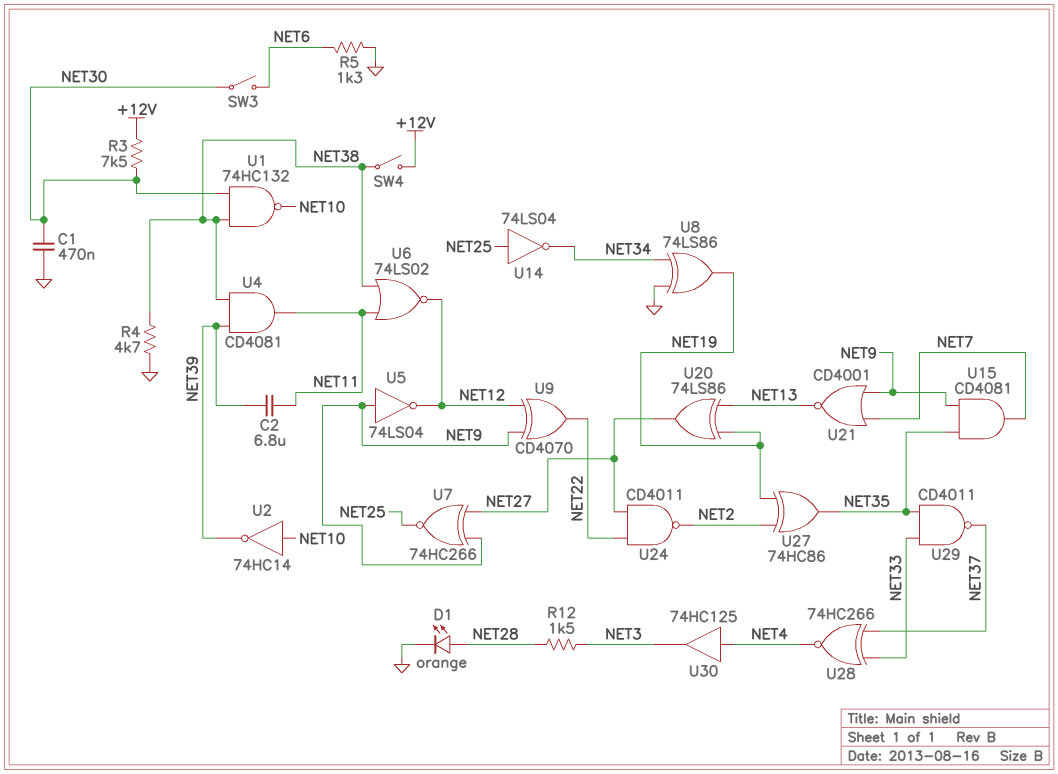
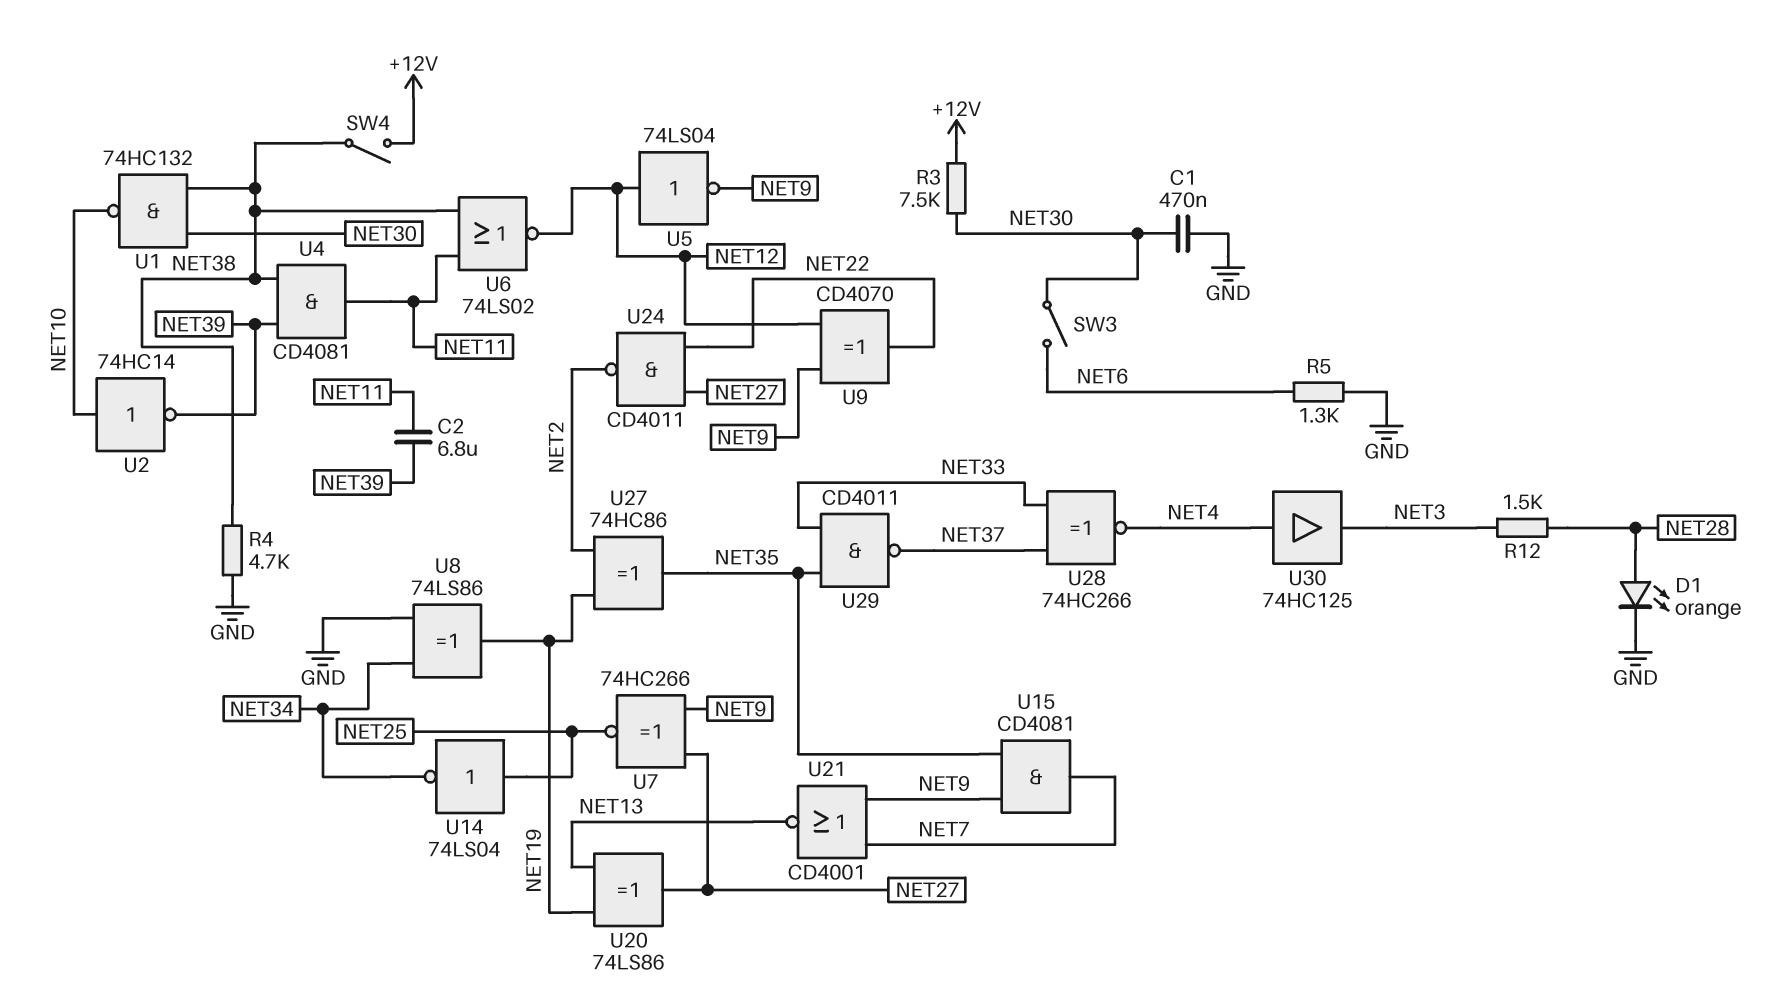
U5: NOT 74LS04 (in NET9, out NET12) -> NOT 74LS04 (in NET12, out NET9)

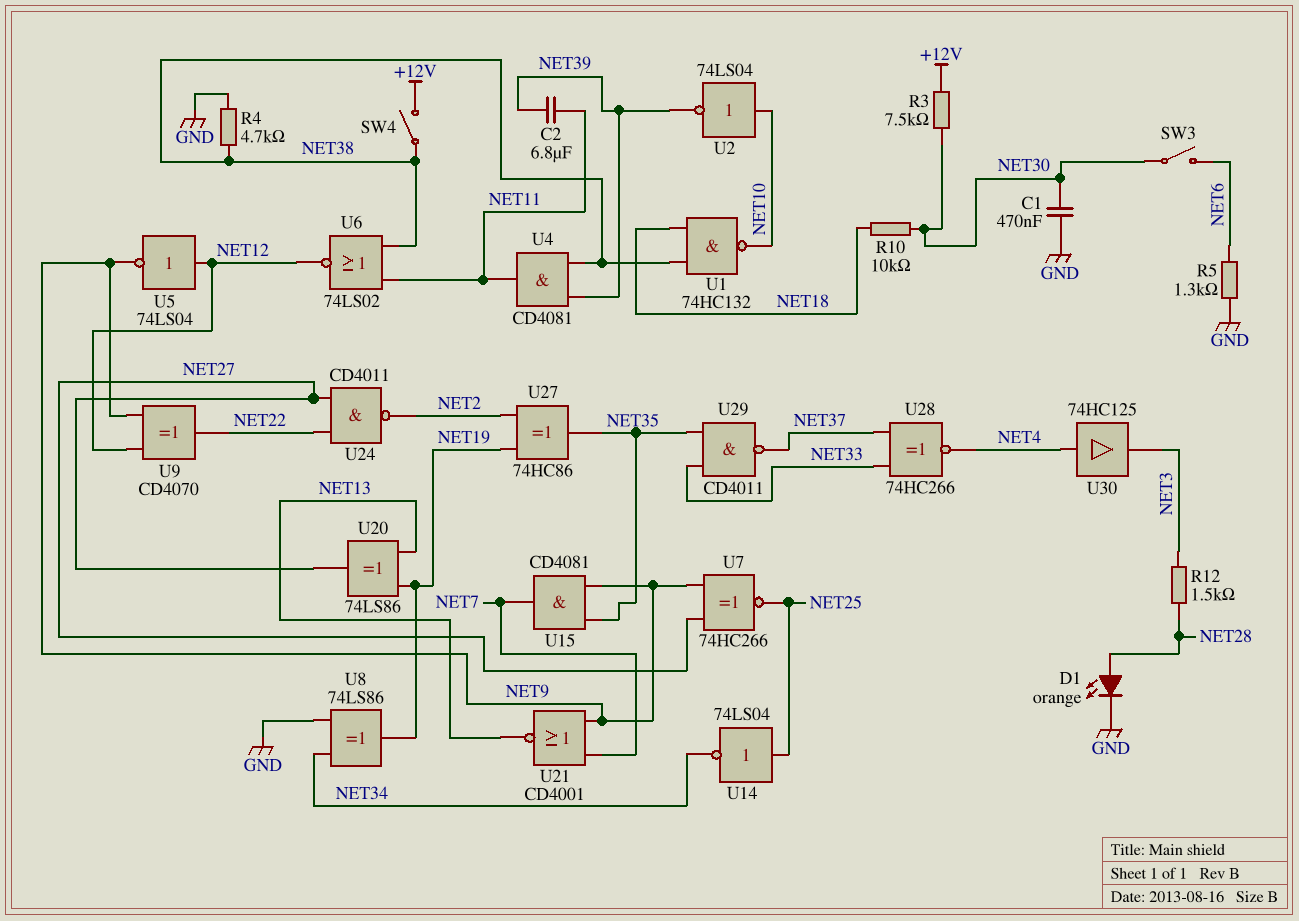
R10: none -> 10k (NET18, NET30)
U1: NAND 74HC132 (in NET30, in NET38, out NET10) -> NAND 74HC132 (in NET18, in NET38, out NET10)
U2: NOT 74HC14 (in NET10, out NET39) -> NOT 74LS04 (in NET10, out NET39)

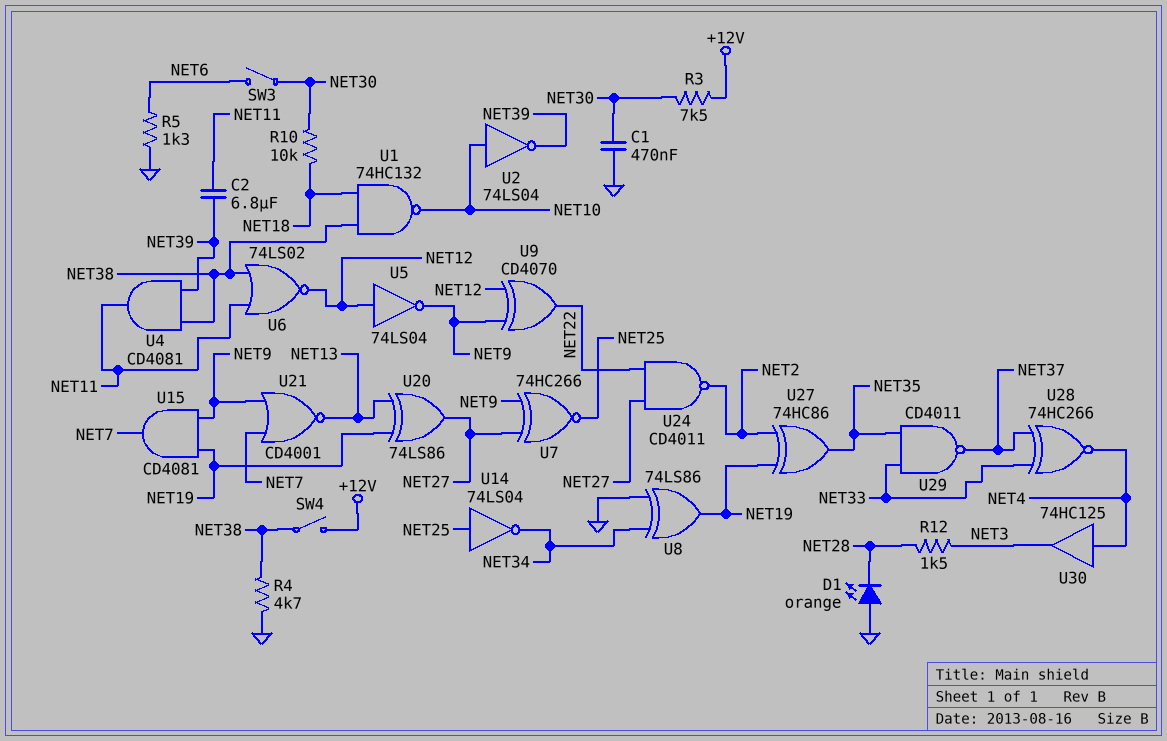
D1: LED orange (A NET28, K GND) -> LED orange (A GND, K NET28)
U15: AND CD4081 (in NET9, in NET35, out NET7) -> AND CD4081 (in NET9, in NET19, out NET7)

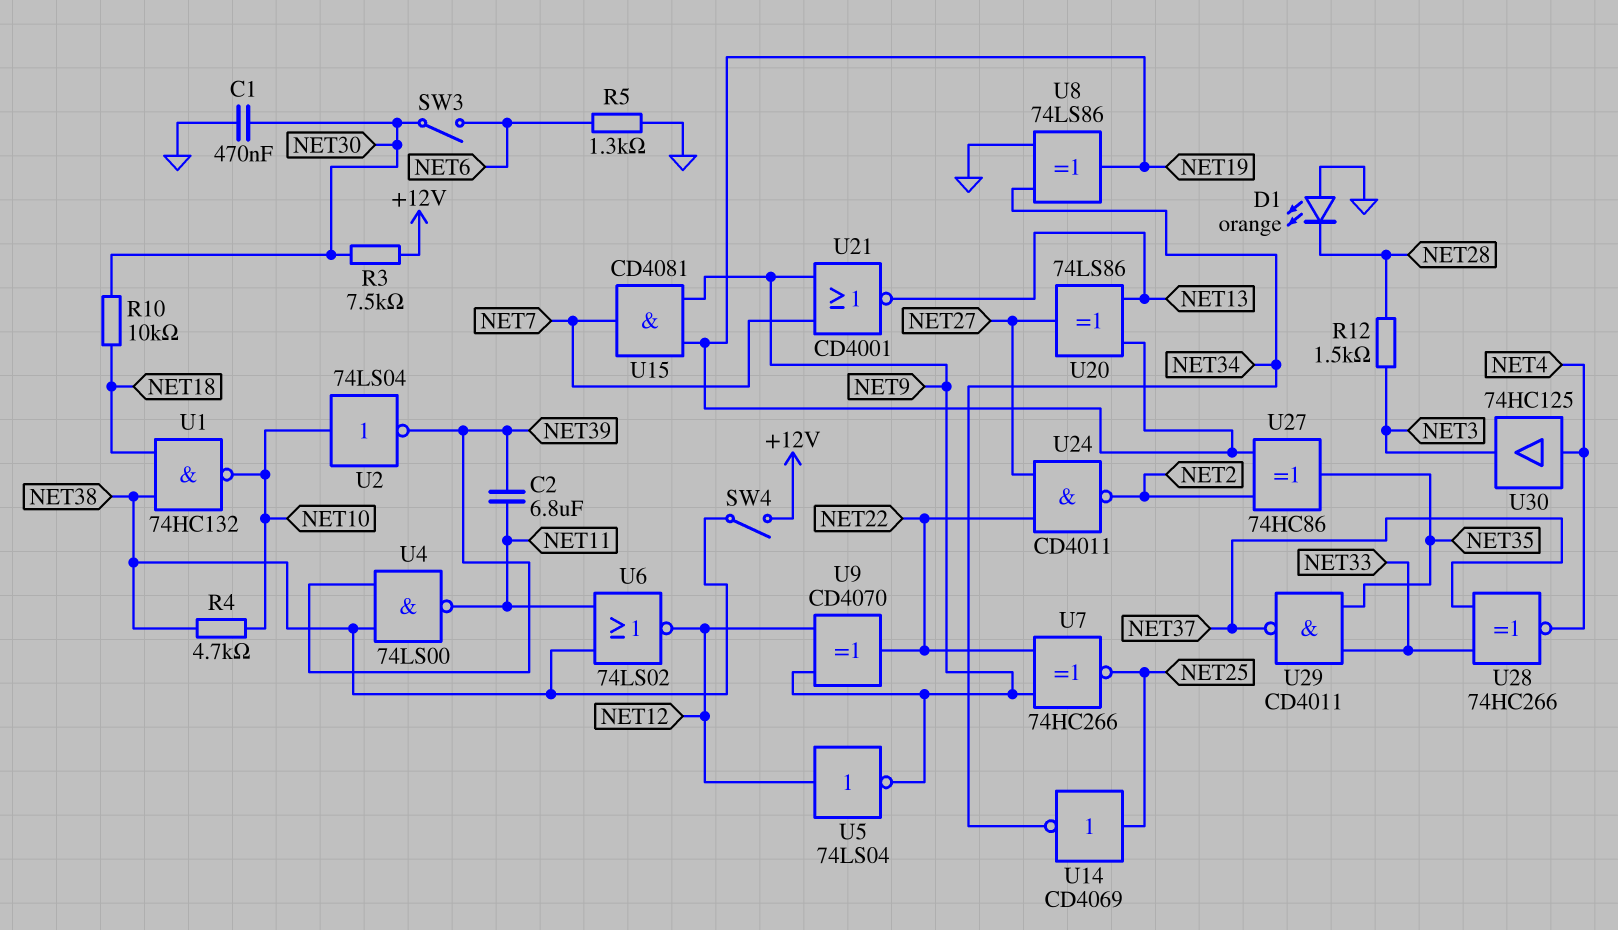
R4: 4.7k (GND, NET38) -> 4.7k (NET10, NET38)
U4: AND CD4081 (in NET38, in NET39, out NET11) -> NAND 74LS00 (in NET38, in NET39, out NET11)
U7: XNOR 74HC266 (in NET9, in NET27, out NET25) -> XNOR 74HC266 (in NET9, in NET22, out NET25)
U14: NOT 74LS04 (in NET25, out NET34) -> NOT CD4069 (in NET25, out NET34)

